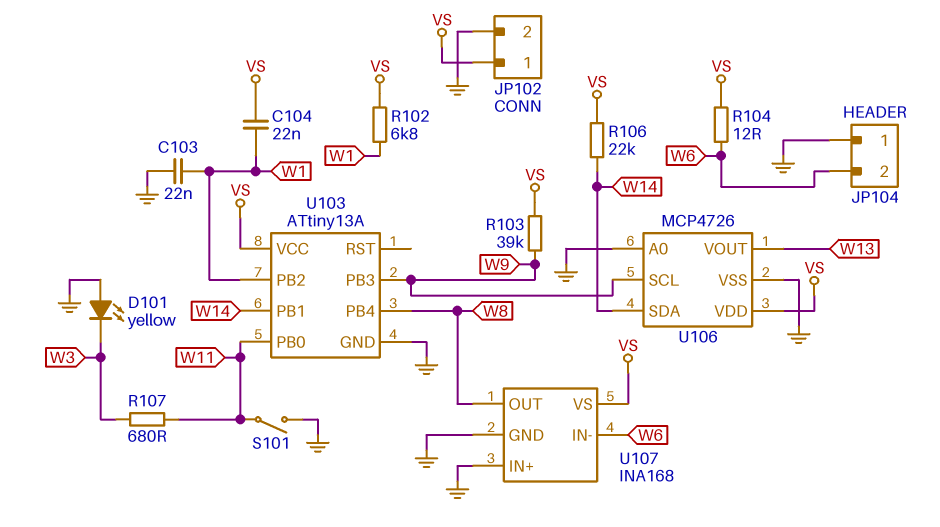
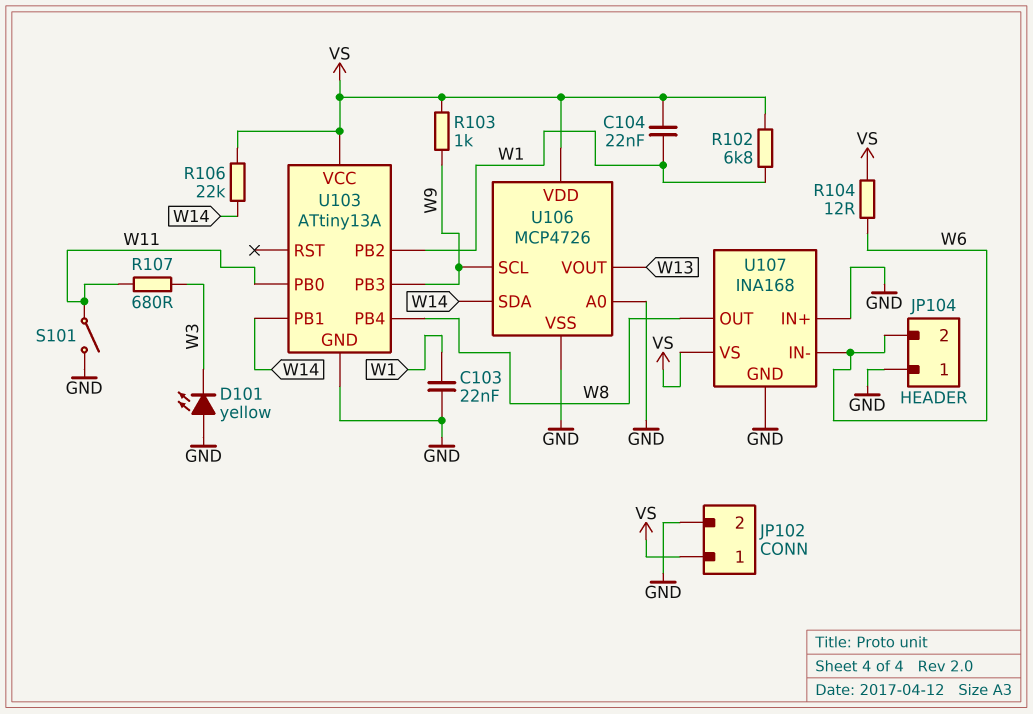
R103: 39k (VS, W9) -> 1k (VS, W9)

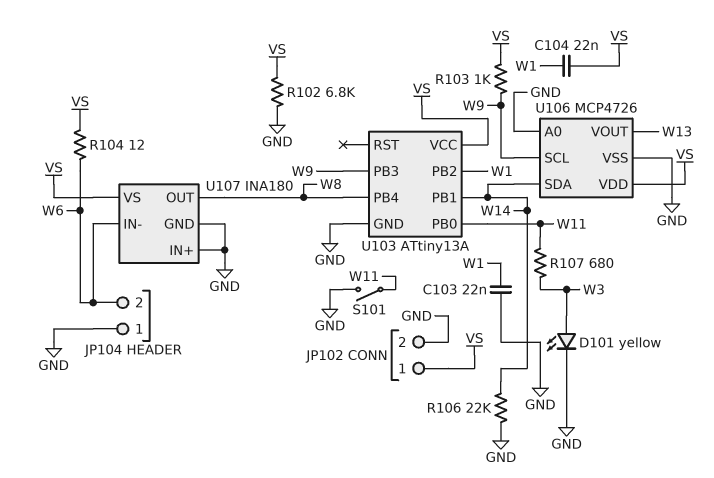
D101: LED yellow (A GND, K W3) -> LED yellow (A W3, K GND)
R102: 6.8k (VS, W1) -> 6.8k (GND, VS)
R106: 22k (VS, W14) -> 22k (GND, W14)
U107: INA168 -> INA180

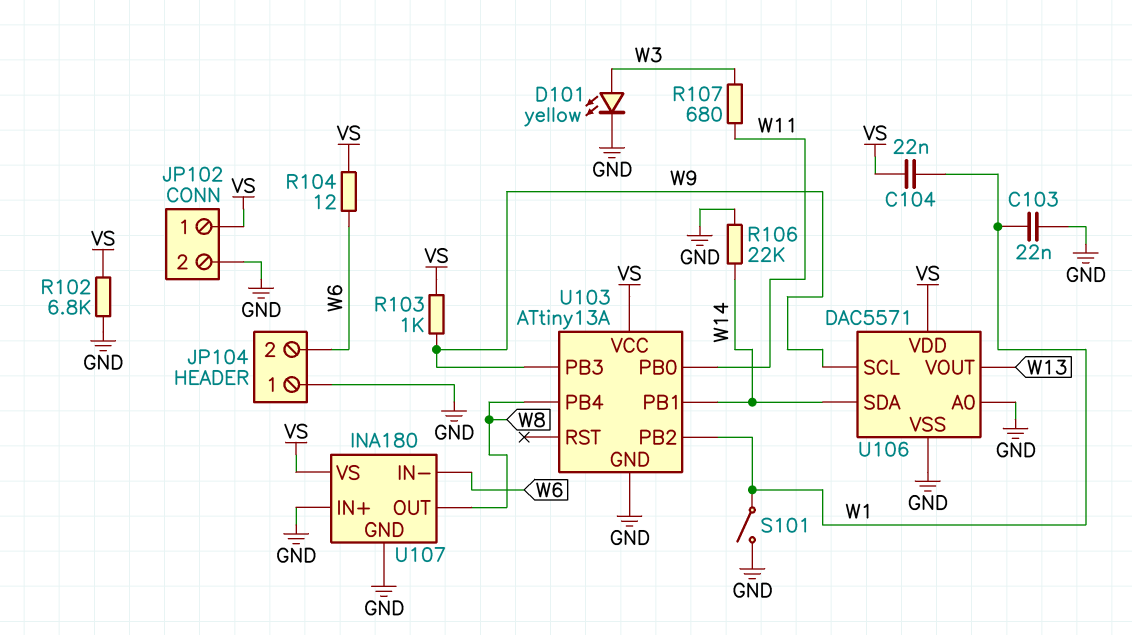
S101: switch (GND, W11) -> switch (GND, W1)
U106: MCP4726 -> DAC5571

